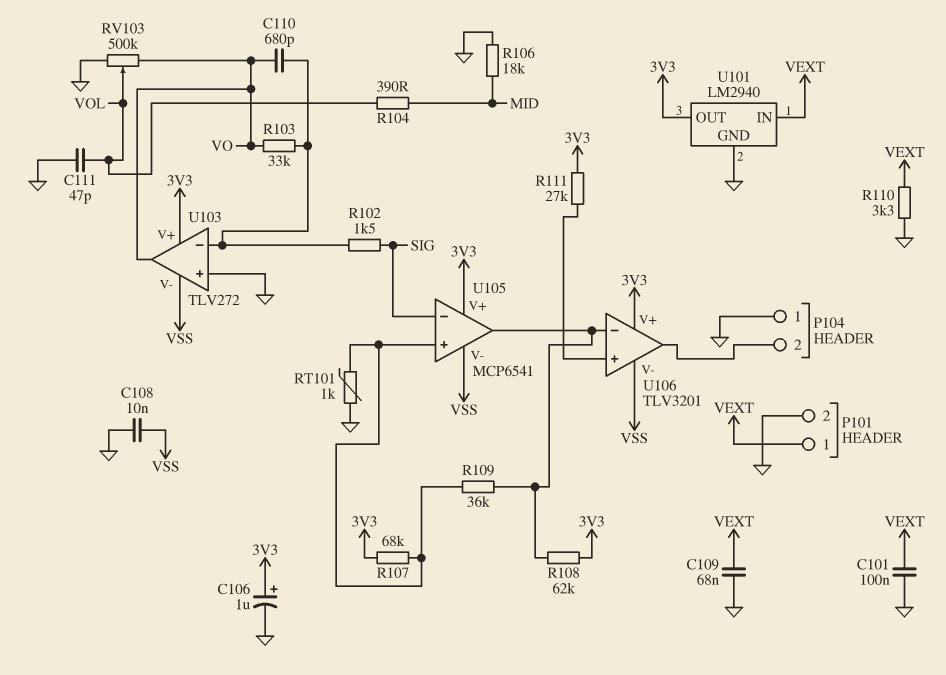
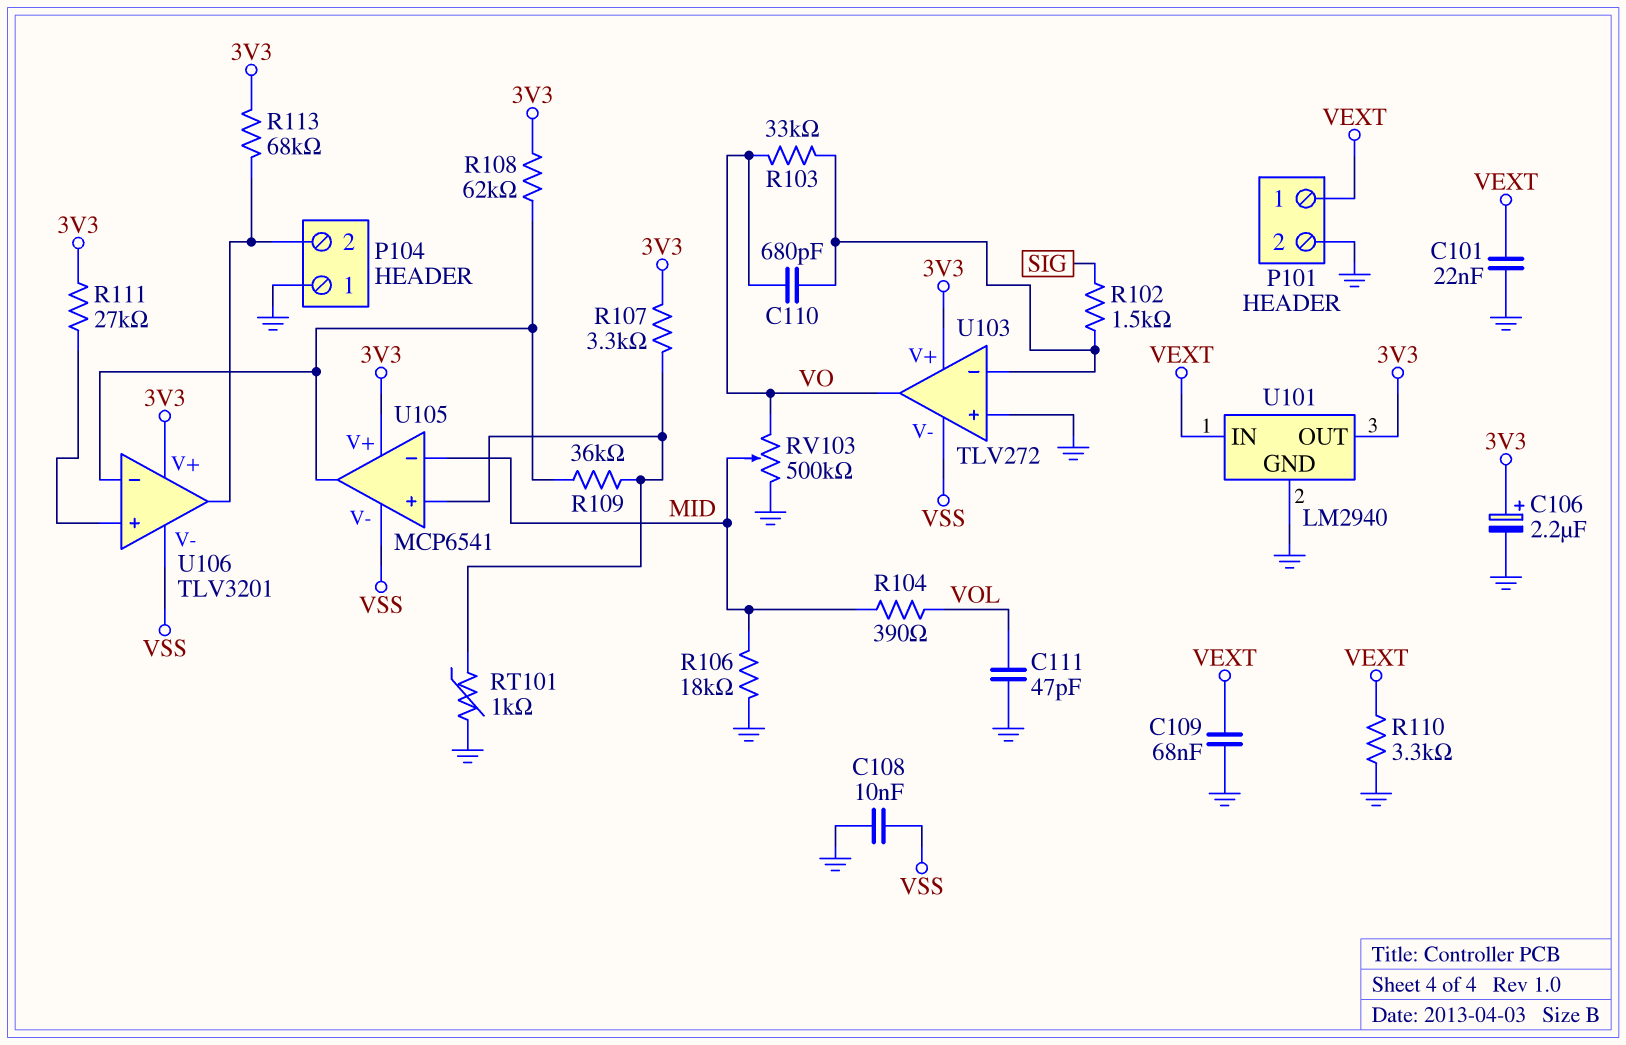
C101: 100nF (GND, VEXT) -> 22nF (GND, VEXT)
C106: 1uF (plus 3V3, minus GND) -> 2.2uF (plus 3V3, minus GND)
R107: 68k (3V3, U105/in+) -> 3.3k (3V3, U105/in+)
R113: none -> 68k (3V3, P104/2)
RV103: 500k (GND, VO, wiper VOL) -> 500k (GND, VO, wiper MID)
U105 pin in-: SIG -> MID

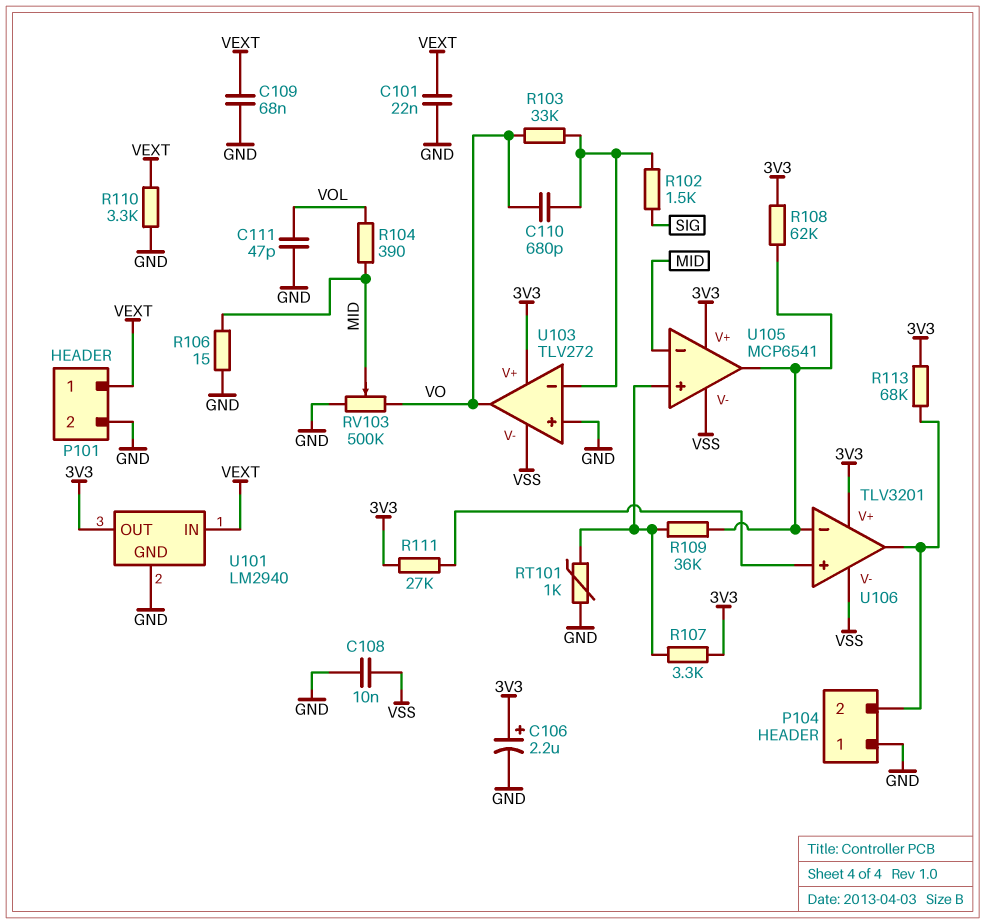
R106: 18k (GND, MID) -> 15 (GND, MID)

